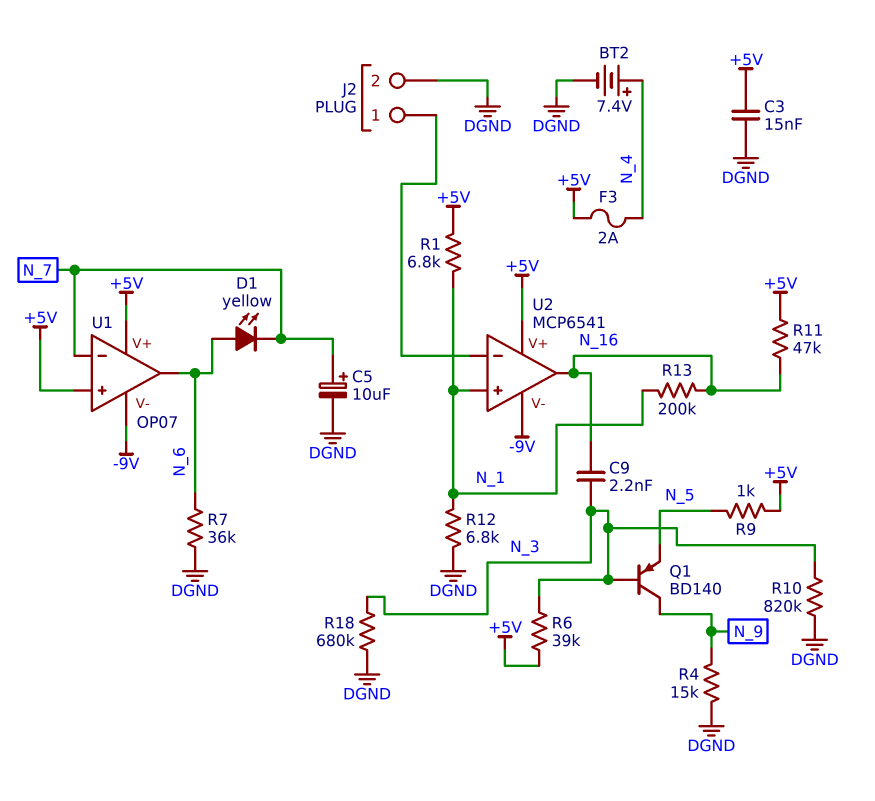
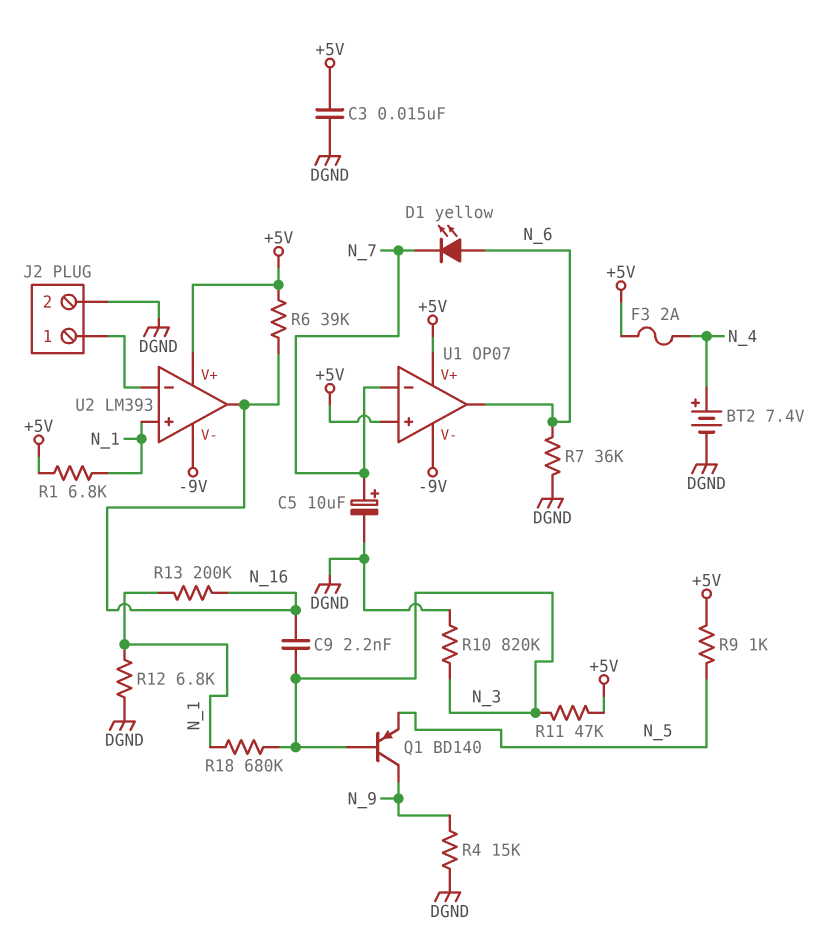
R6: 39k (+5V, N_3) -> 39k (+5V, N_16)
R11: 47k (+5V, N_16) -> 47k (+5V, N_3)
R18: 680k (DGND, N_3) -> 680k (N_1, N_3)
U2: MCP6541 -> LM393

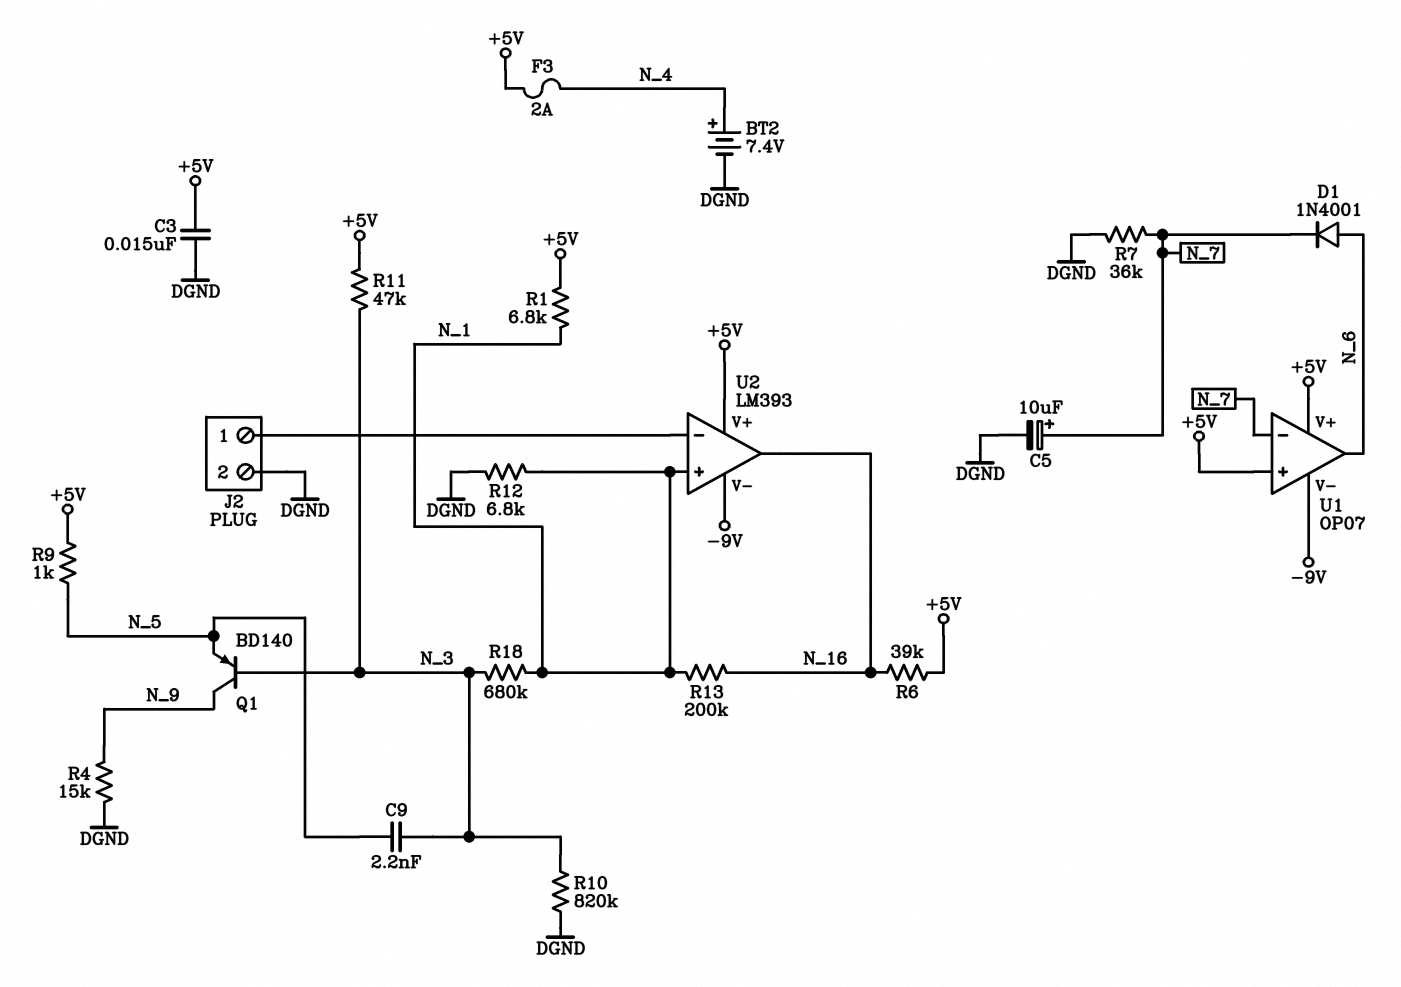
C9: 2.2nF (N_3, N_16) -> 2.2nF (N_3, N_5)
D1: LED yellow (A N_6, K N_7) -> diode 1N4001 (A N_6, K N_7)
R7: 36k (DGND, N_6) -> 36k (DGND, N_7)

